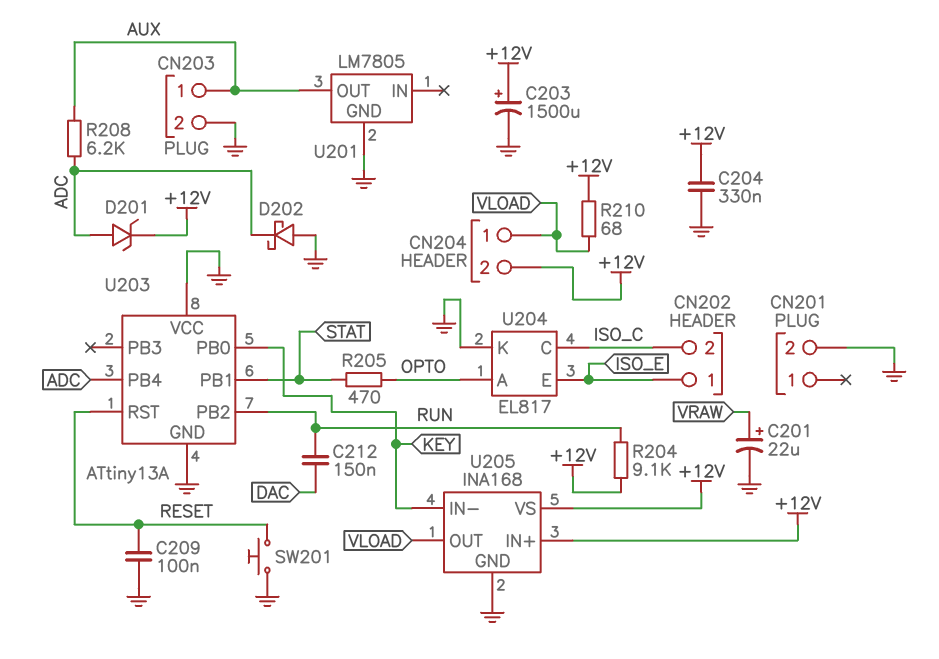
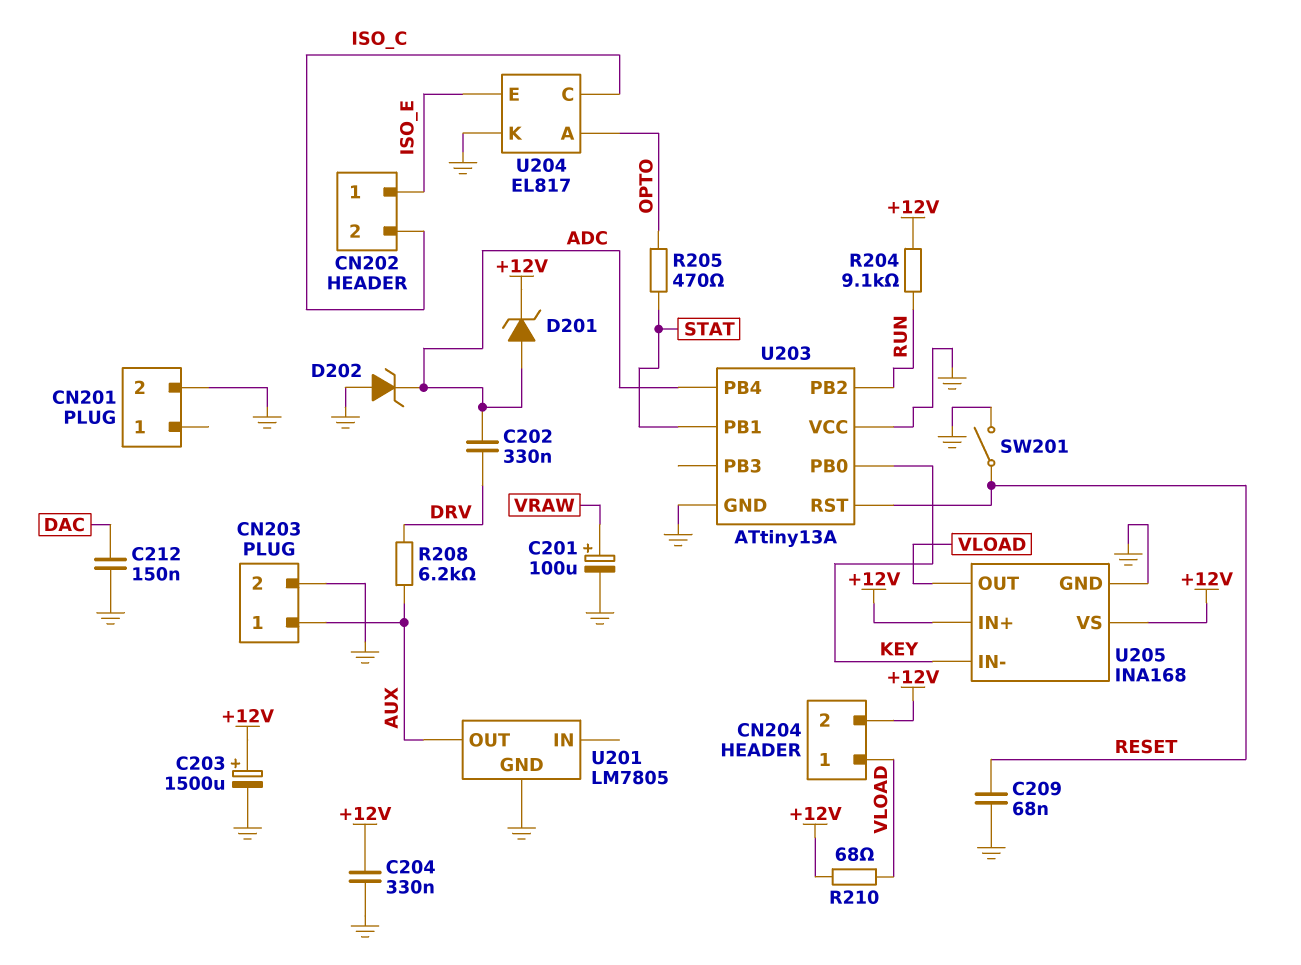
C201: 22uF (plus VRAW, minus GND) -> 100uF (plus VRAW, minus GND)
C202: none -> 330nF (ADC, DRV)
C209: 100nF (GND, RESET) -> 68nF (GND, RESET)
C212: 150nF (DAC, RUN) -> 150nF (DAC, GND)
D202: schottky (A GND, K ADC) -> zener (A GND, K ADC)
R208: 6.2k (ADC, AUX) -> 6.2k (AUX, DRV)
SW201: button (GND, RESET) -> switch (GND, RESET)

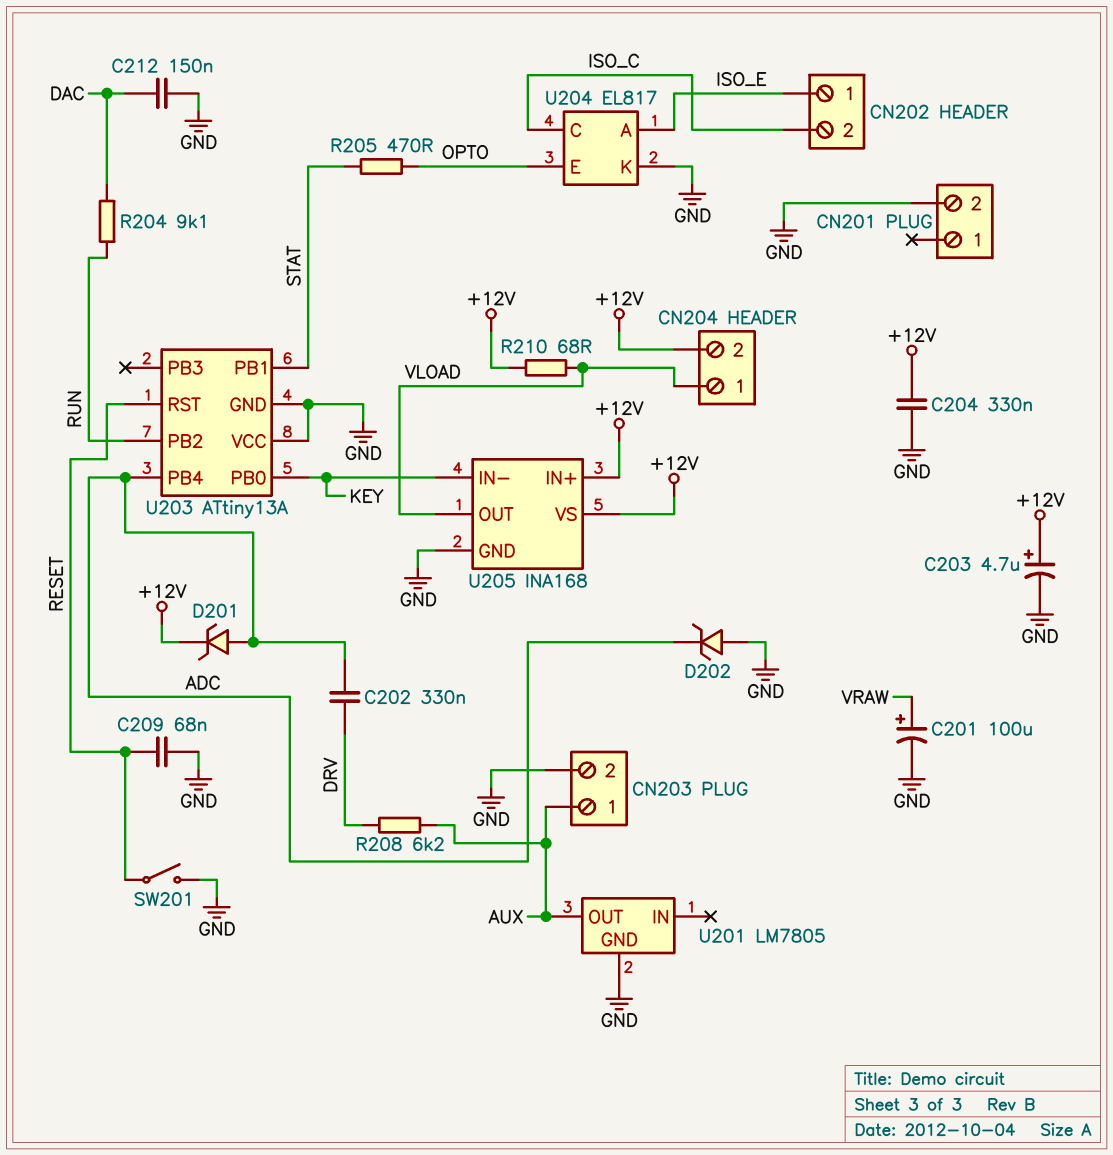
C203: 1500uF (plus +12V, minus GND) -> 4.7uF (plus +12V, minus GND)
R204: 9.1k (+12V, RUN) -> 9.1k (DAC, RUN)
U204 pin A: OPTO -> ISO_E
U204 pin E: ISO_E -> OPTO

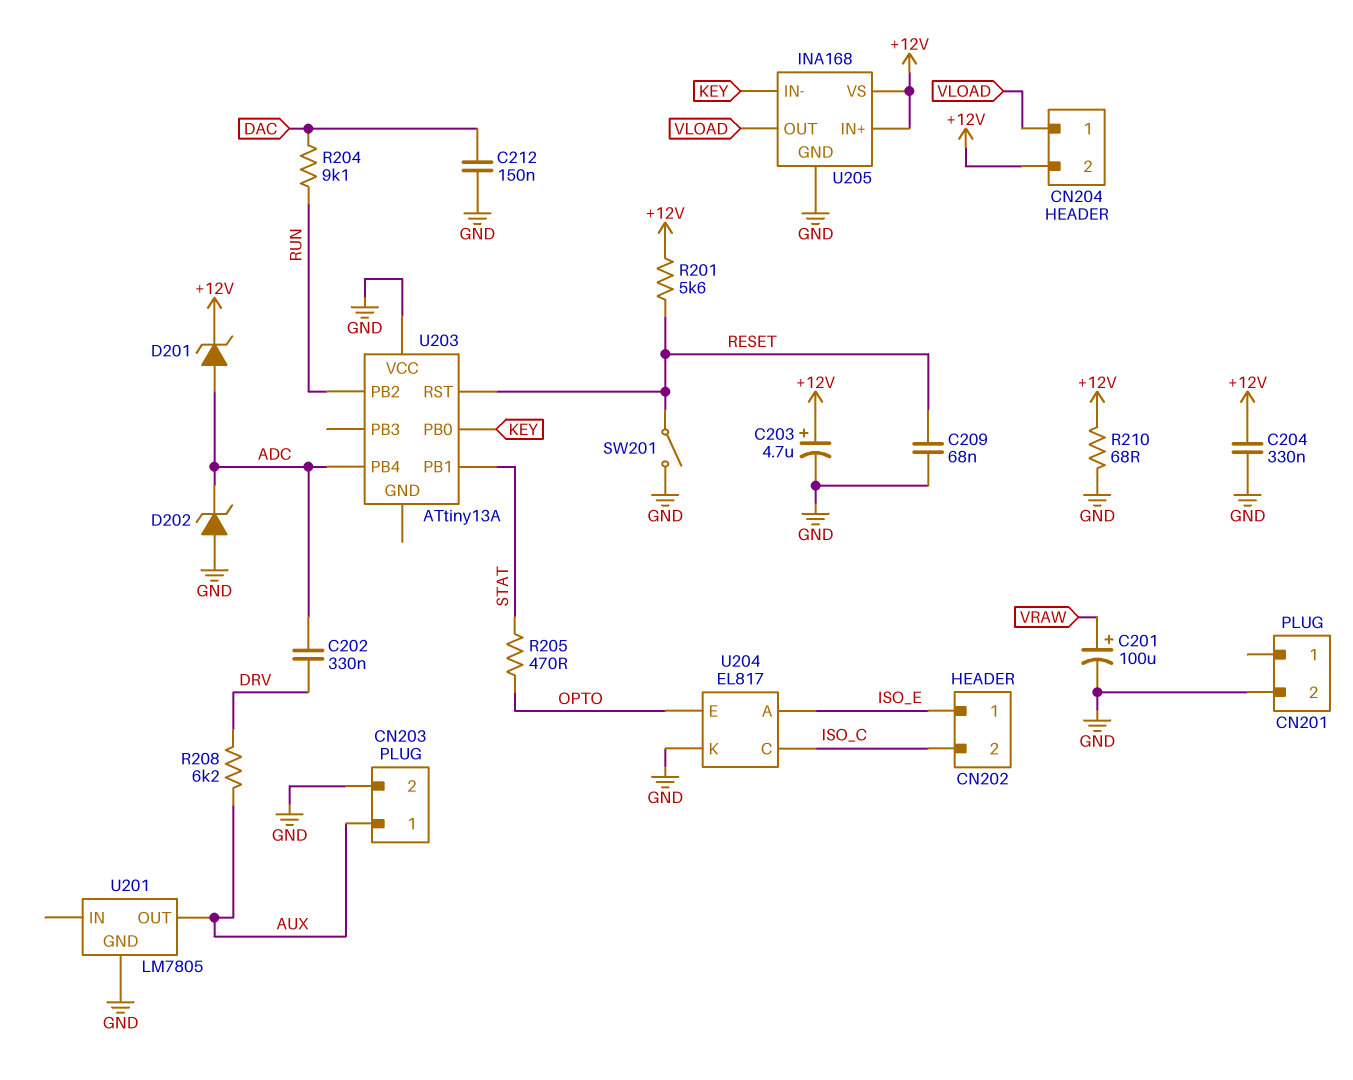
R201: none -> 5.6k (+12V, RESET)
R210: 68 (+12V, VLOAD) -> 68 (+12V, GND)
U203 pin GND: GND -> none

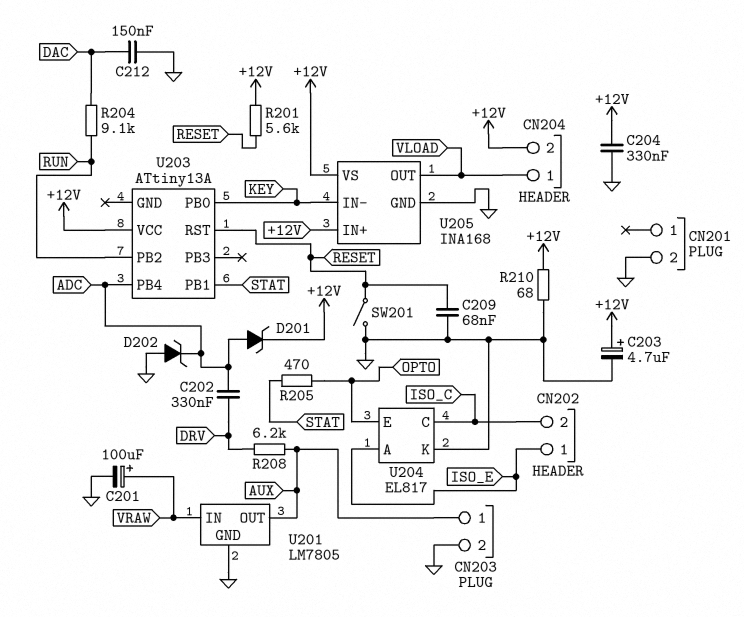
U201 pin IN: none -> VRAW
U203 pin VCC: GND -> +12V

